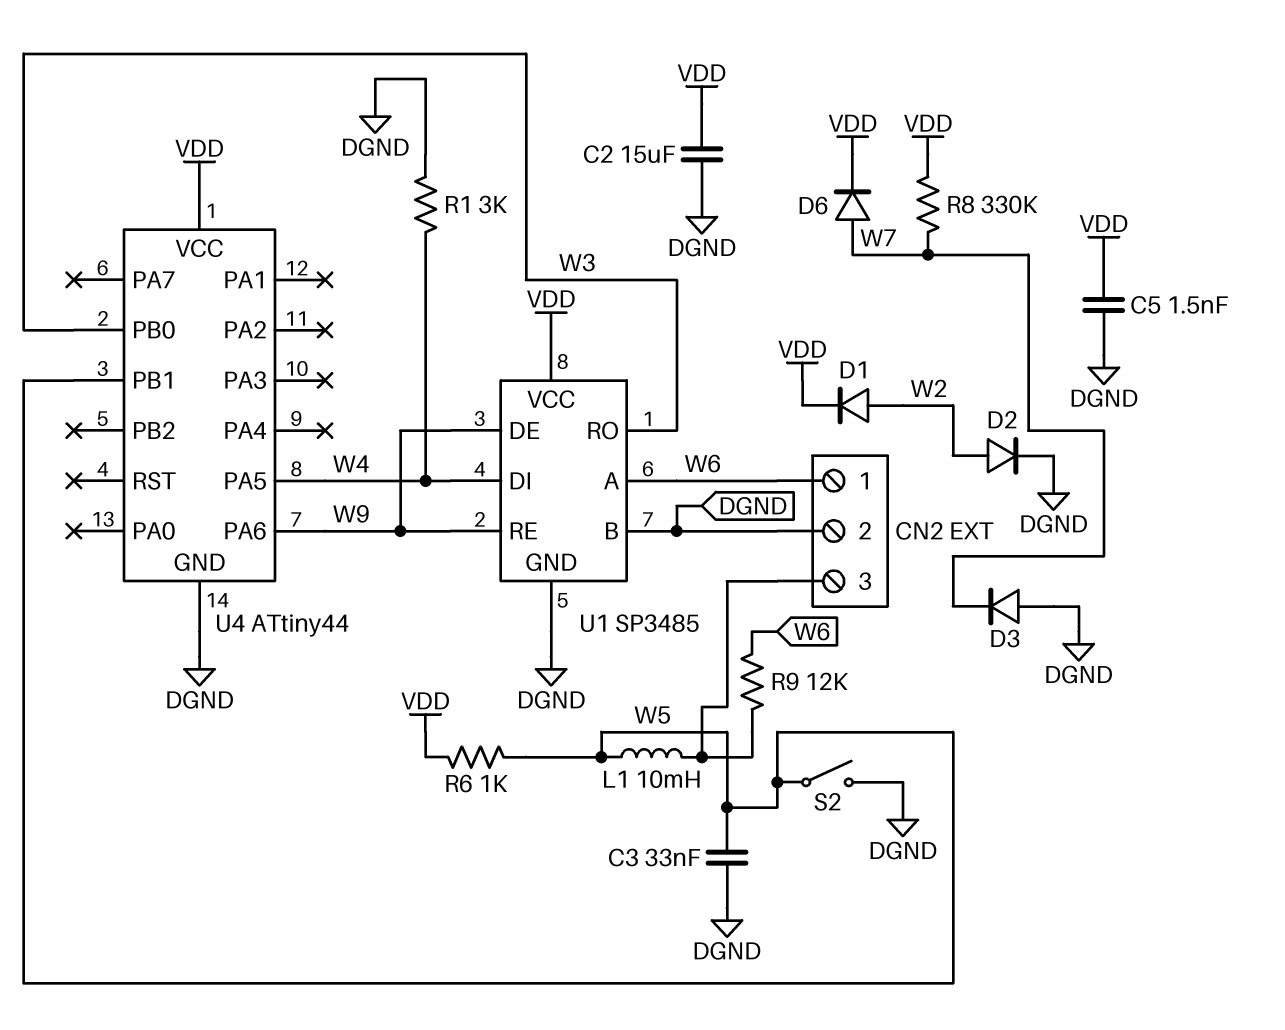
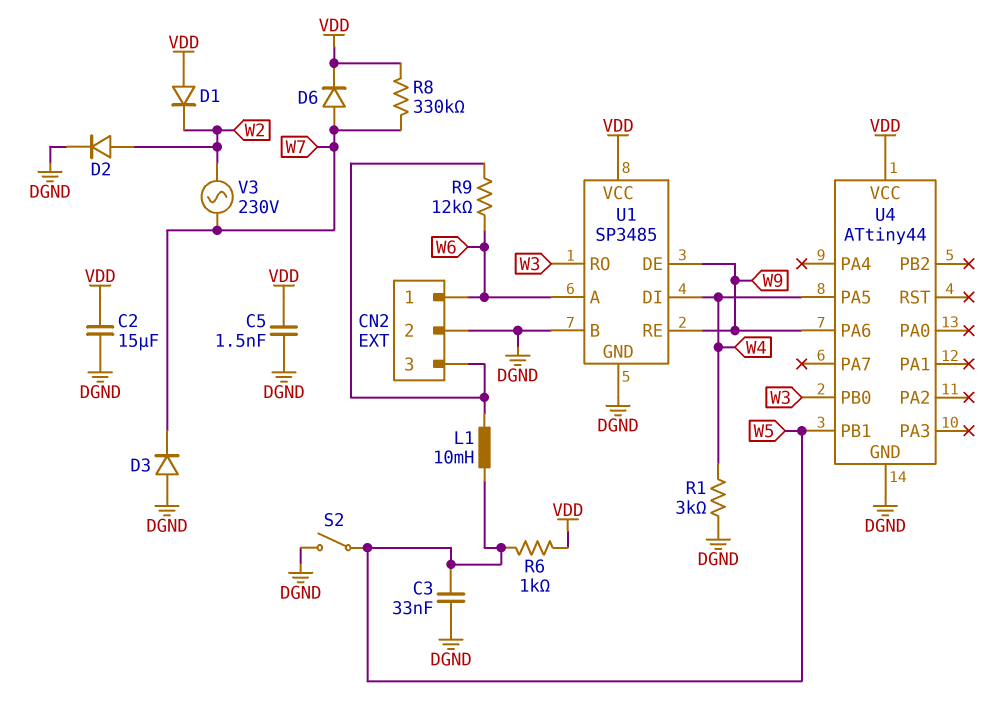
D1: diode (A W2, K VDD) -> diode (A VDD, K W2)
V3: none -> AC 230V (W2, W7)

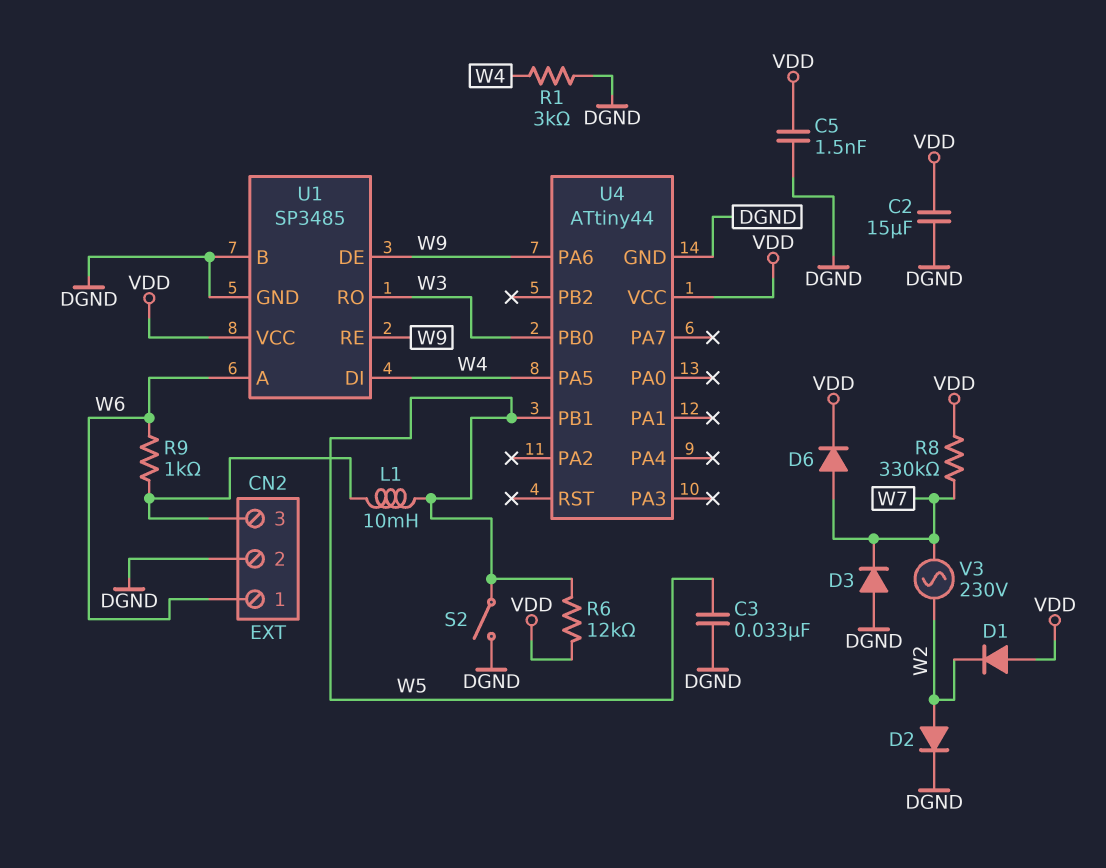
R6: 1k (VDD, W5) -> 12k (VDD, W5)
R9: 12k (CN2/3, W6) -> 1k (CN2/3, W6)

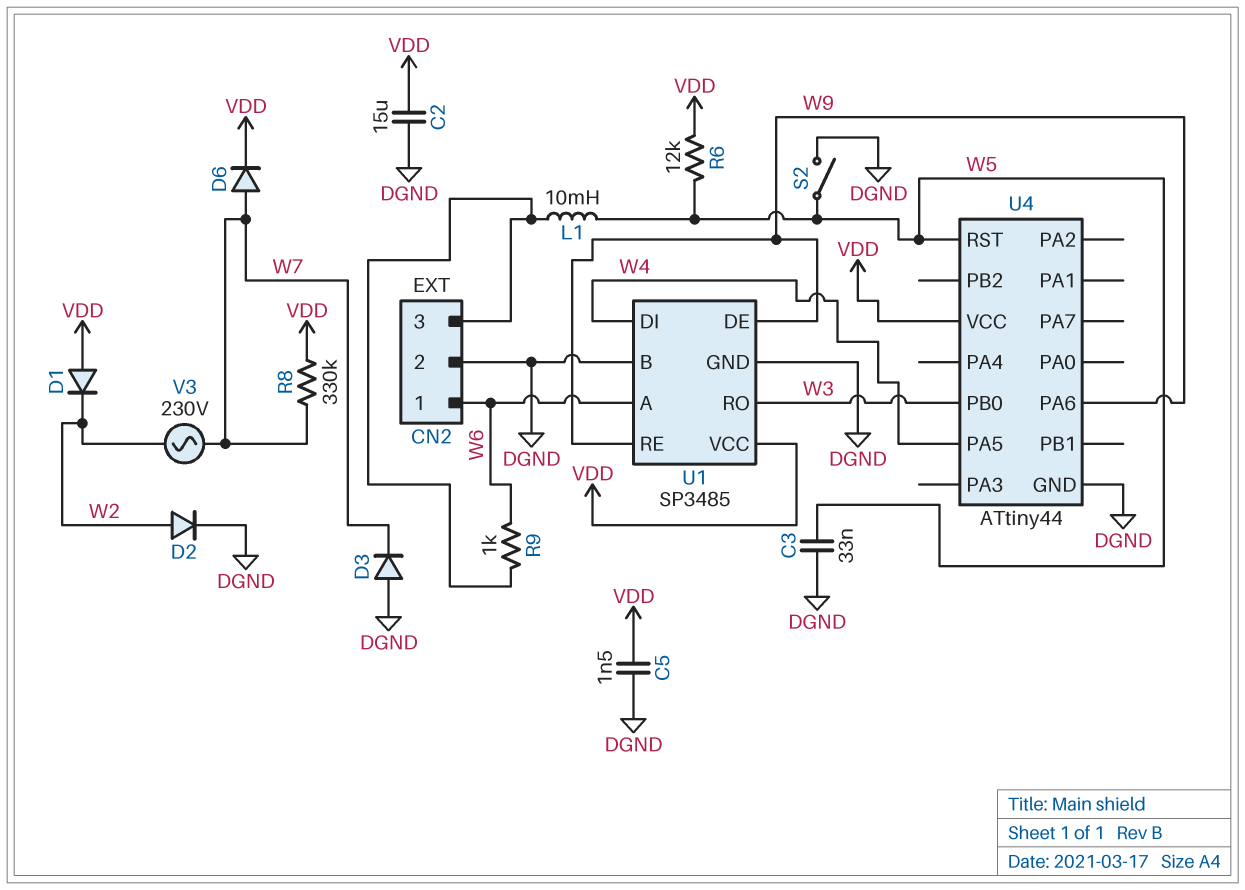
R1: 3k (DGND, W4) -> none
U4 pin PB1: W5 -> none
U4 pin RST: none -> W5

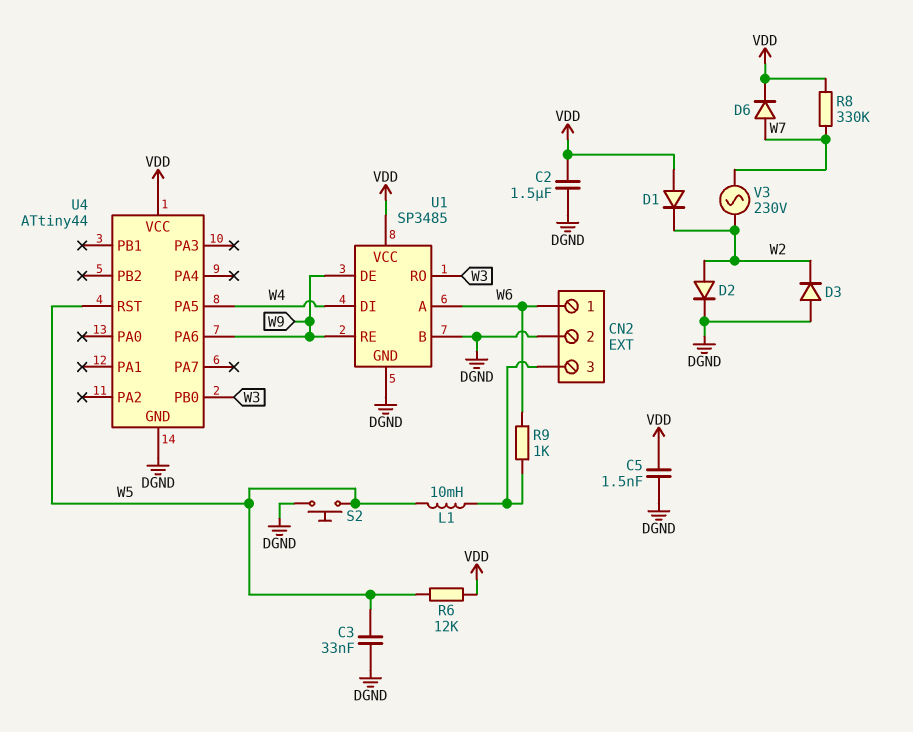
C2: 15uF (DGND, VDD) -> 1.5uF (DGND, VDD)
D3: diode (A DGND, K W7) -> diode (A DGND, K W2)
S2: switch (DGND, W5) -> button (DGND, W5)

